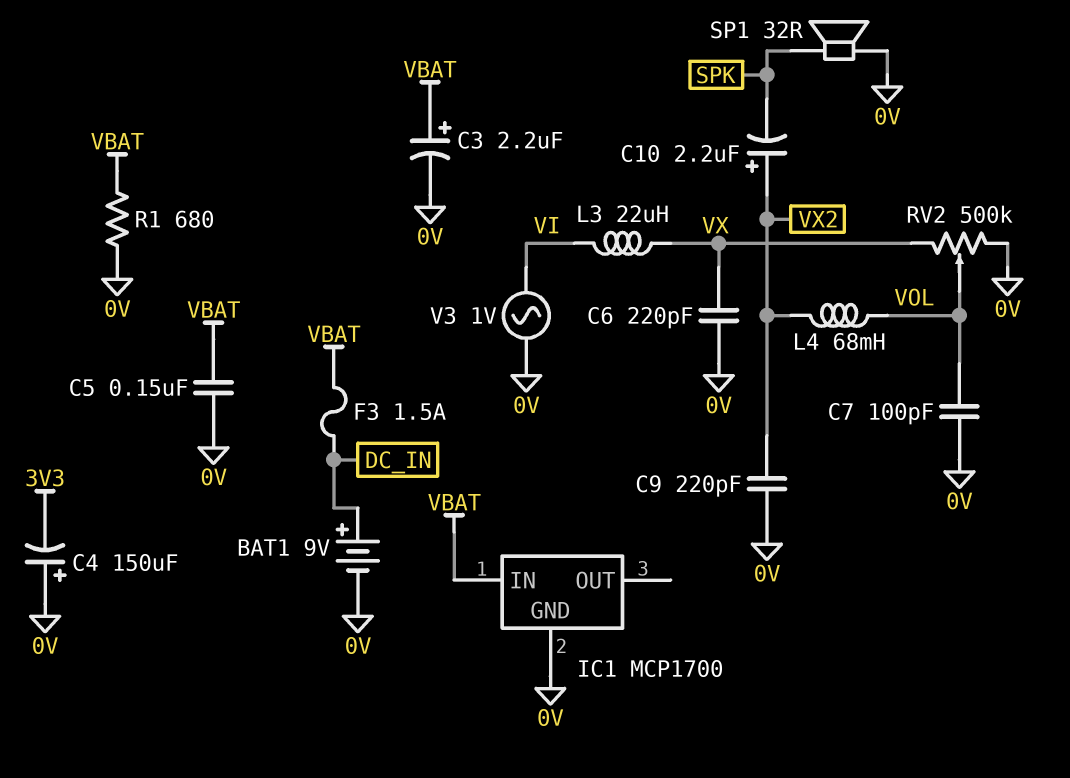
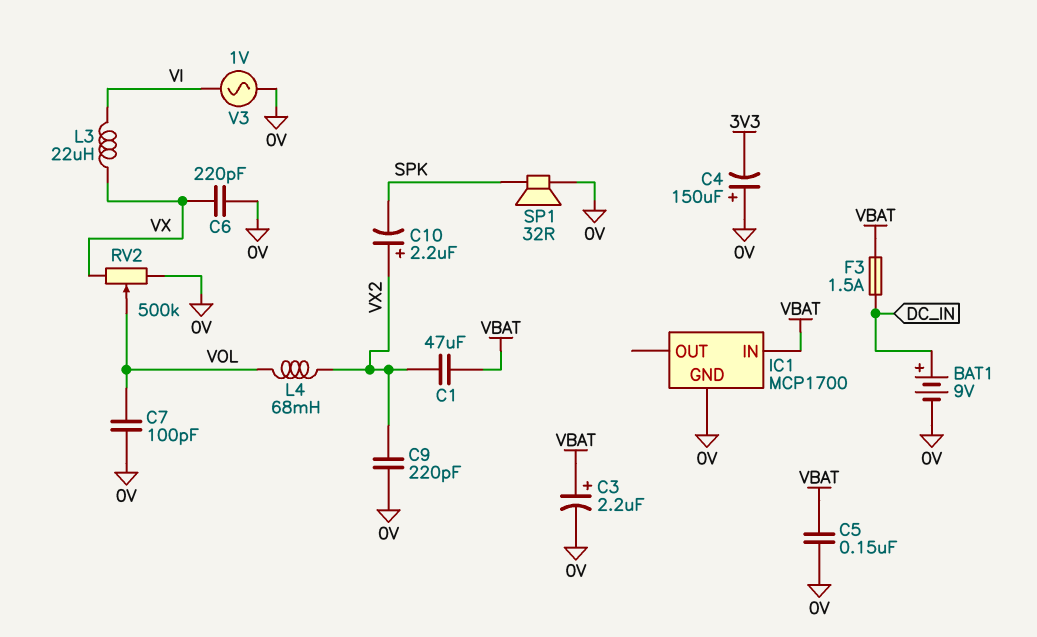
C1: none -> 47uF (VBAT, VX2)
R1: 680 (0V, VBAT) -> none

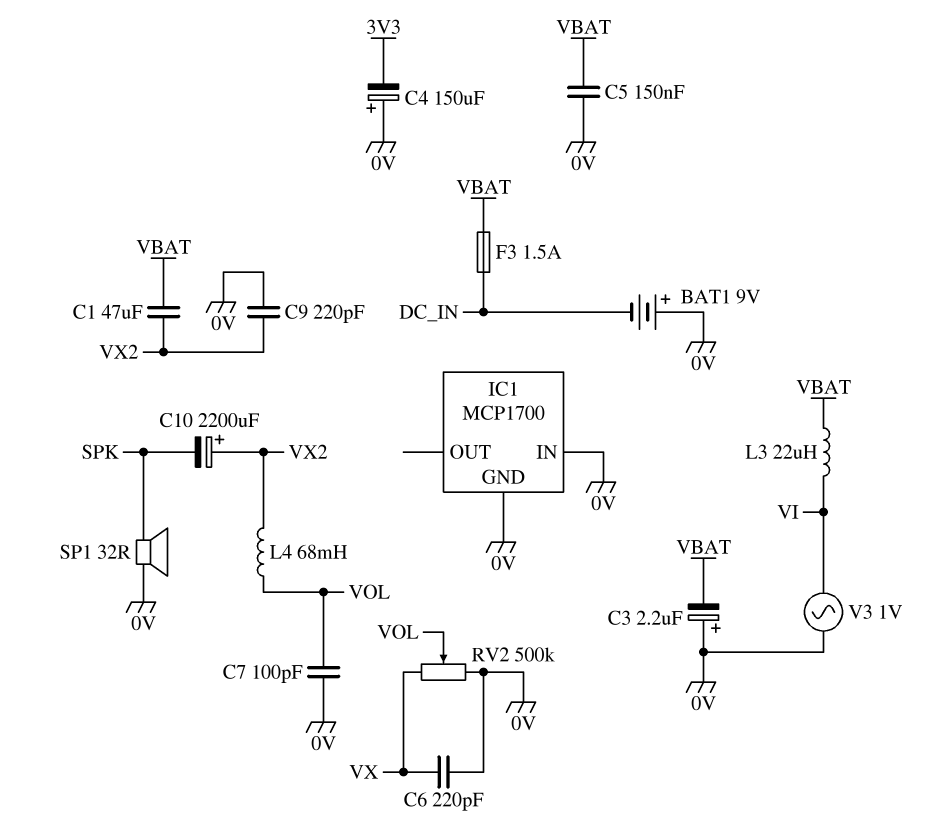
BAT1: 9V (plus DC_IN, minus 0V) -> 9V (plus 0V, minus DC_IN)
C3: 2.2uF (plus VBAT, minus 0V) -> 2.2uF (plus 0V, minus VBAT)
C10: 2.2uF (plus VX2, minus SPK) -> 2200uF (plus VX2, minus SPK)
IC1 pin IN: VBAT -> 0V
L3: 22uH (VI, VX) -> 22uH (VBAT, VI)

